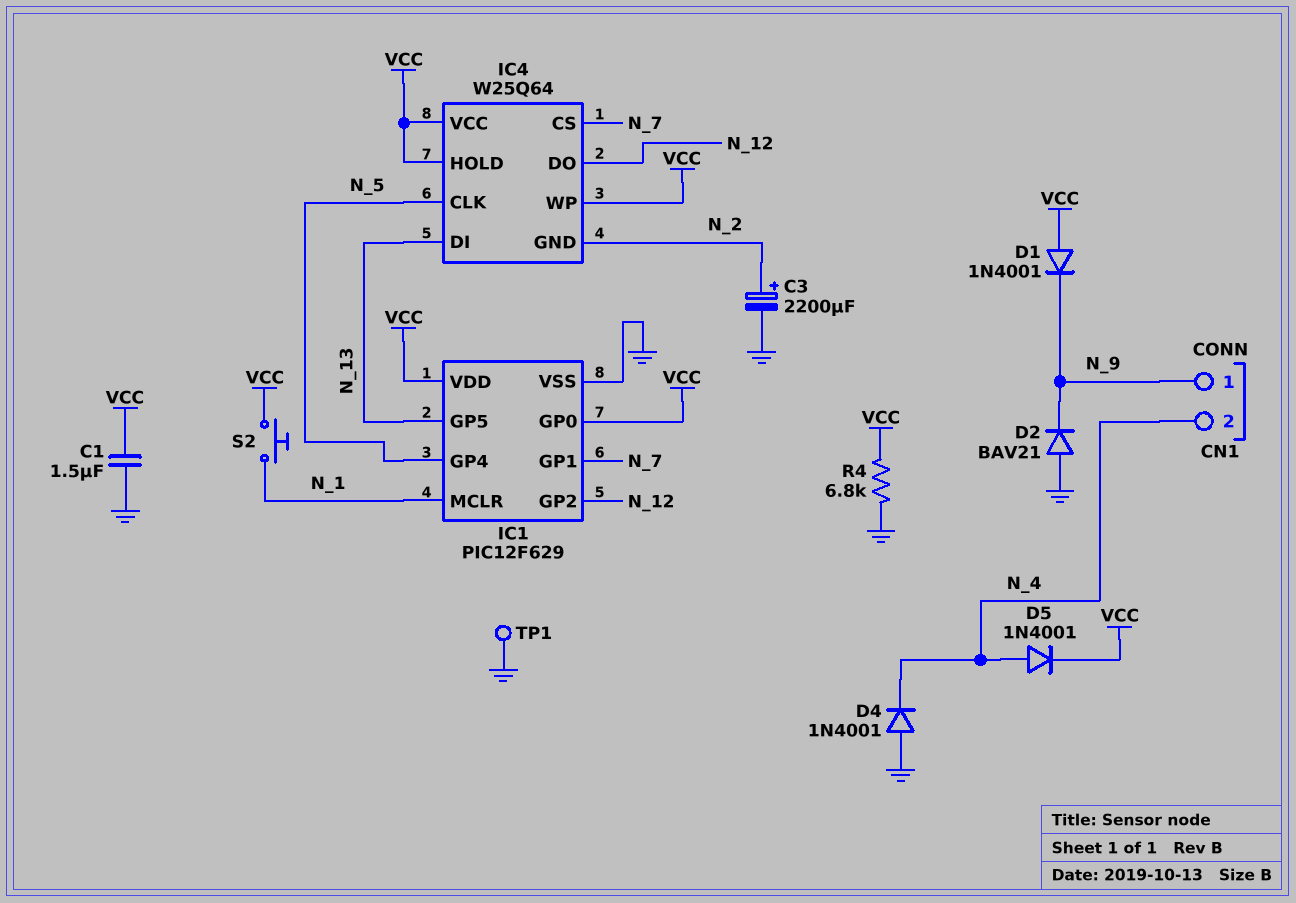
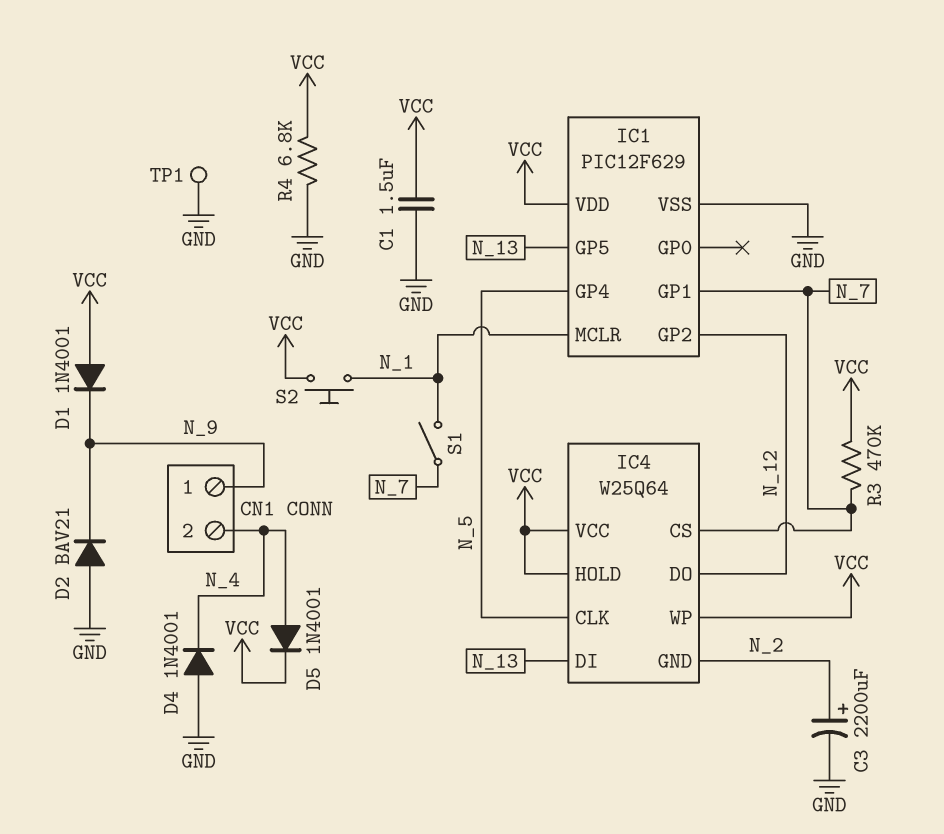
IC1 pin GP0: VCC -> none
R3: none -> 470k (N_7, VCC)
S1: none -> switch (N_1, N_7)

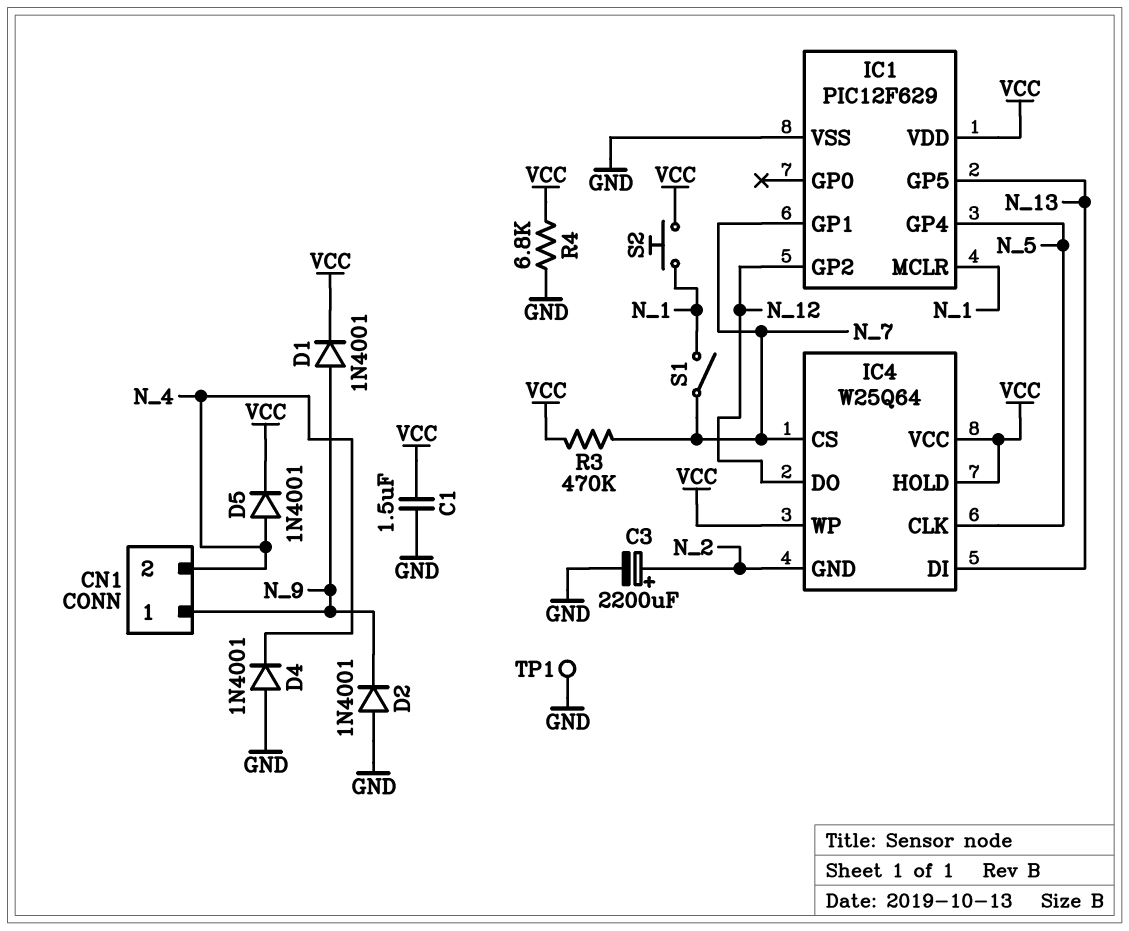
D1: diode 1N4001 (A VCC, K N_9) -> diode 1N4001 (A N_9, K VCC)
D2: diode BAV21 (A GND, K N_9) -> diode 1N4001 (A GND, K N_9)

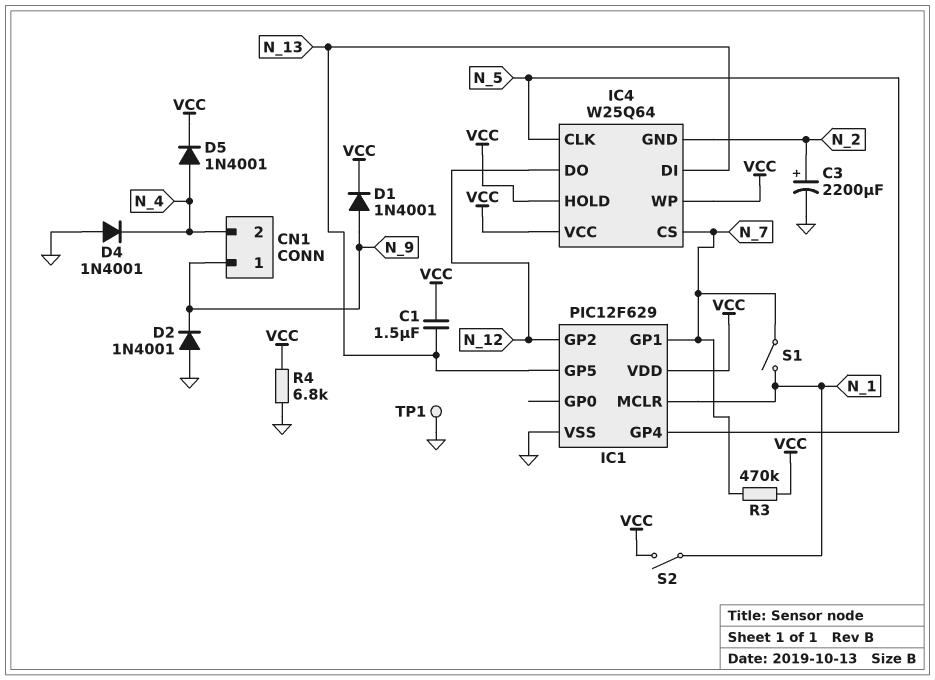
C1: 1.5uF (GND, VCC) -> 1.5uF (N_13, VCC)
S2: button (N_1, VCC) -> switch (N_1, VCC)

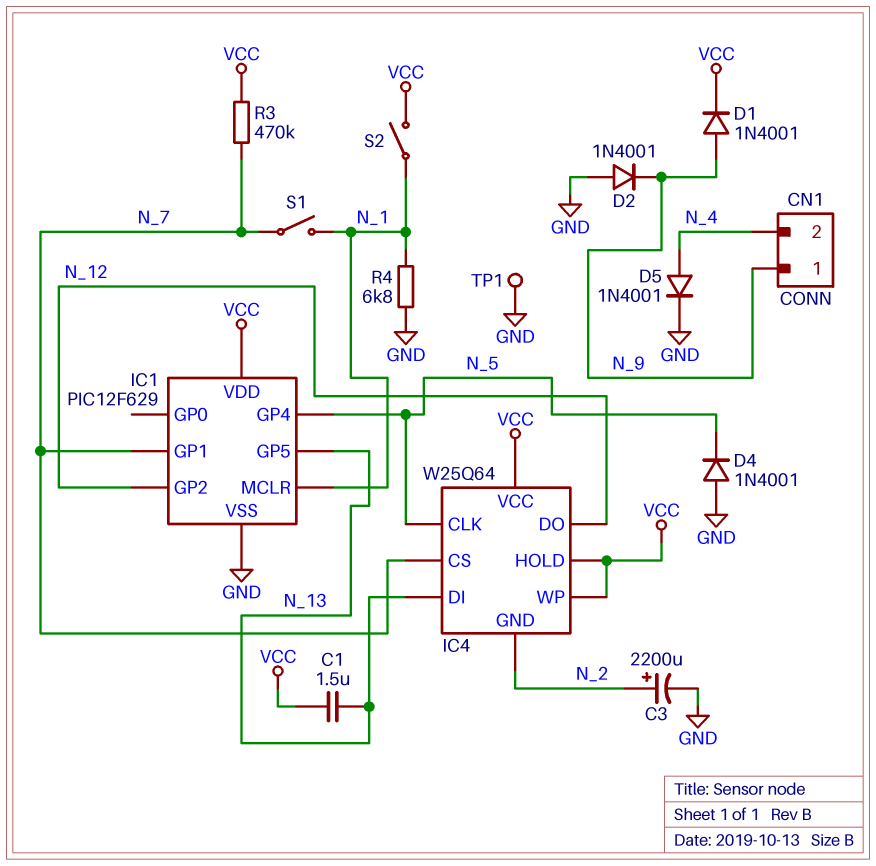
D4: diode 1N4001 (A GND, K N_4) -> diode 1N4001 (A GND, K N_5)
D5: diode 1N4001 (A N_4, K VCC) -> diode 1N4001 (A N_4, K GND)
R4: 6.8k (GND, VCC) -> 6.8k (GND, N_1)

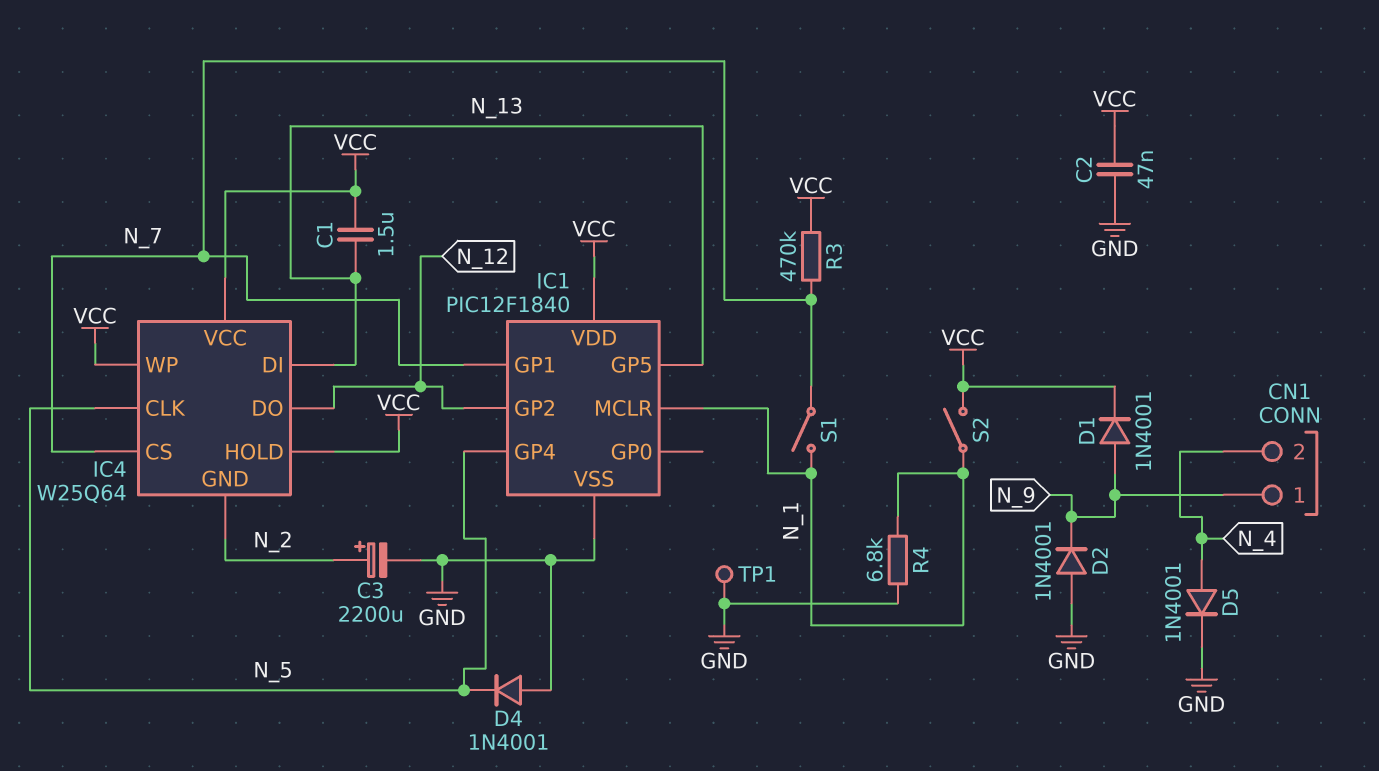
C2: none -> 47nF (GND, VCC)
IC1: PIC12F629 -> PIC12F1840

